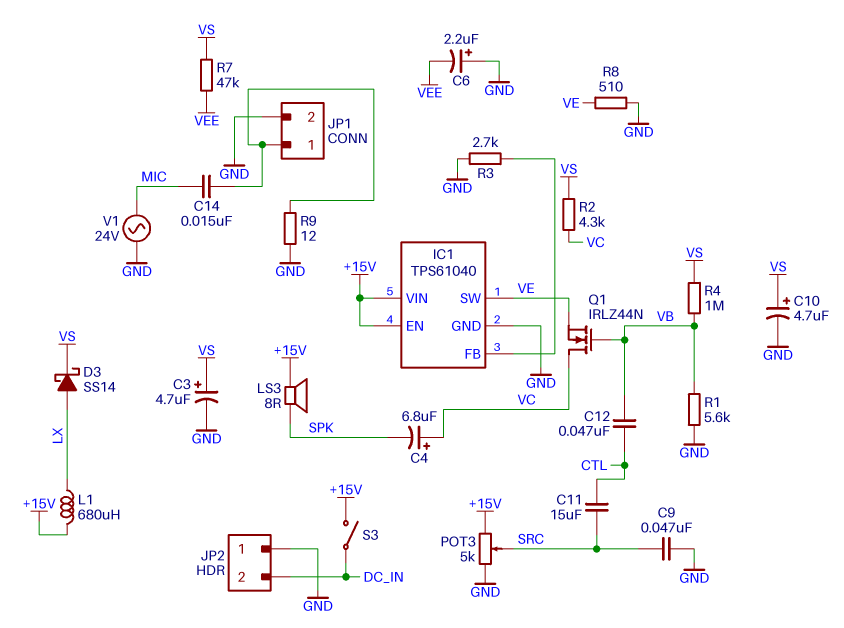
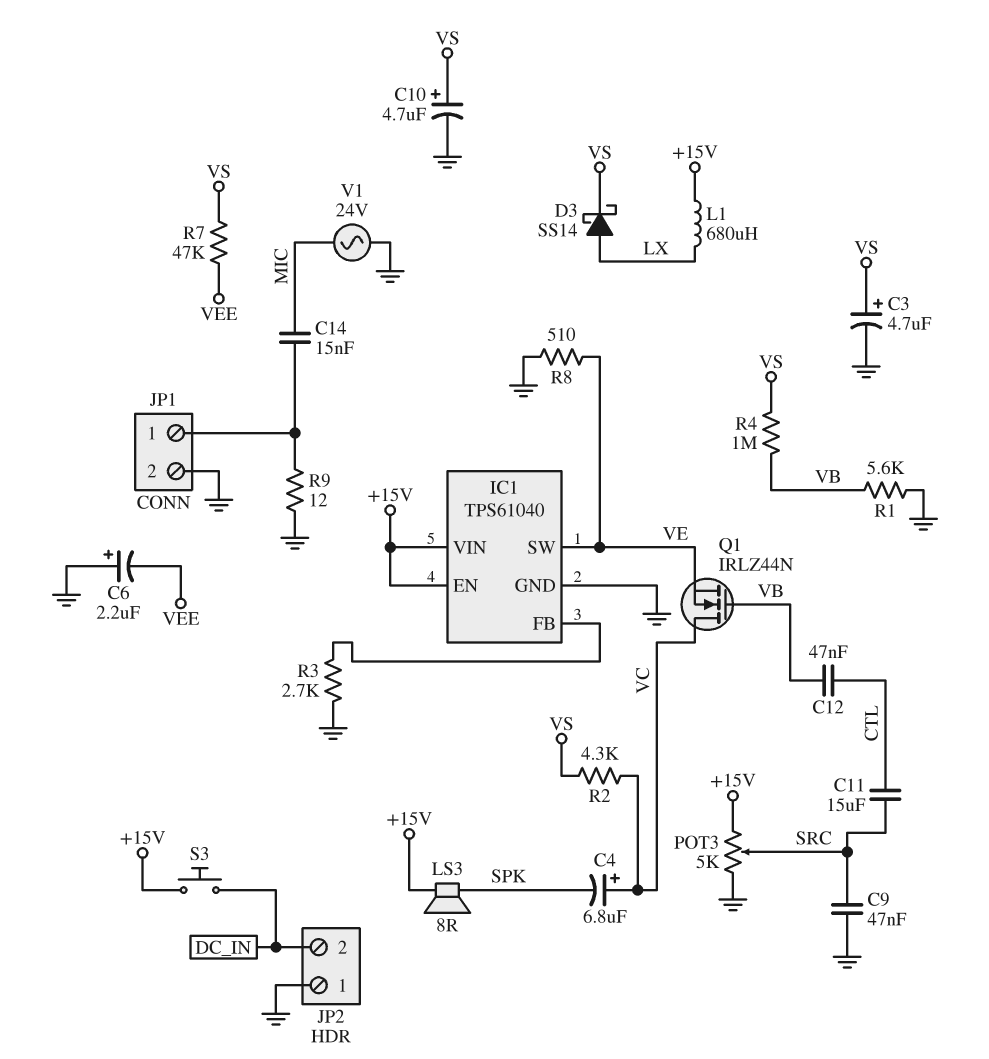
S3: switch (+15V, DC_IN) -> button (+15V, DC_IN)

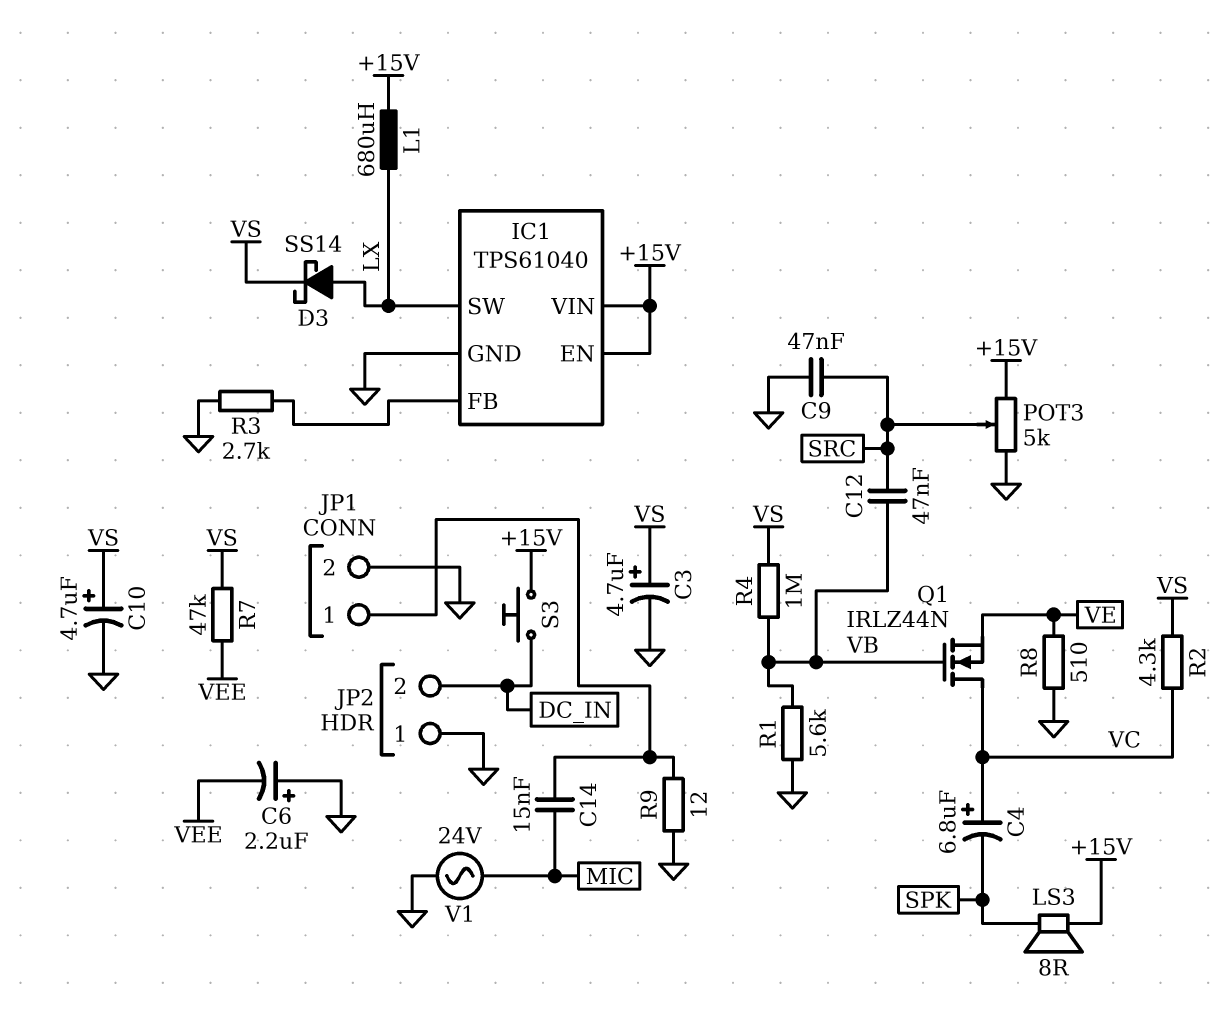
C11: 15uF (CTL, SRC) -> none
C12: 47nF (CTL, VB) -> 47nF (SRC, VB)
IC1 pin SW: VE -> LX

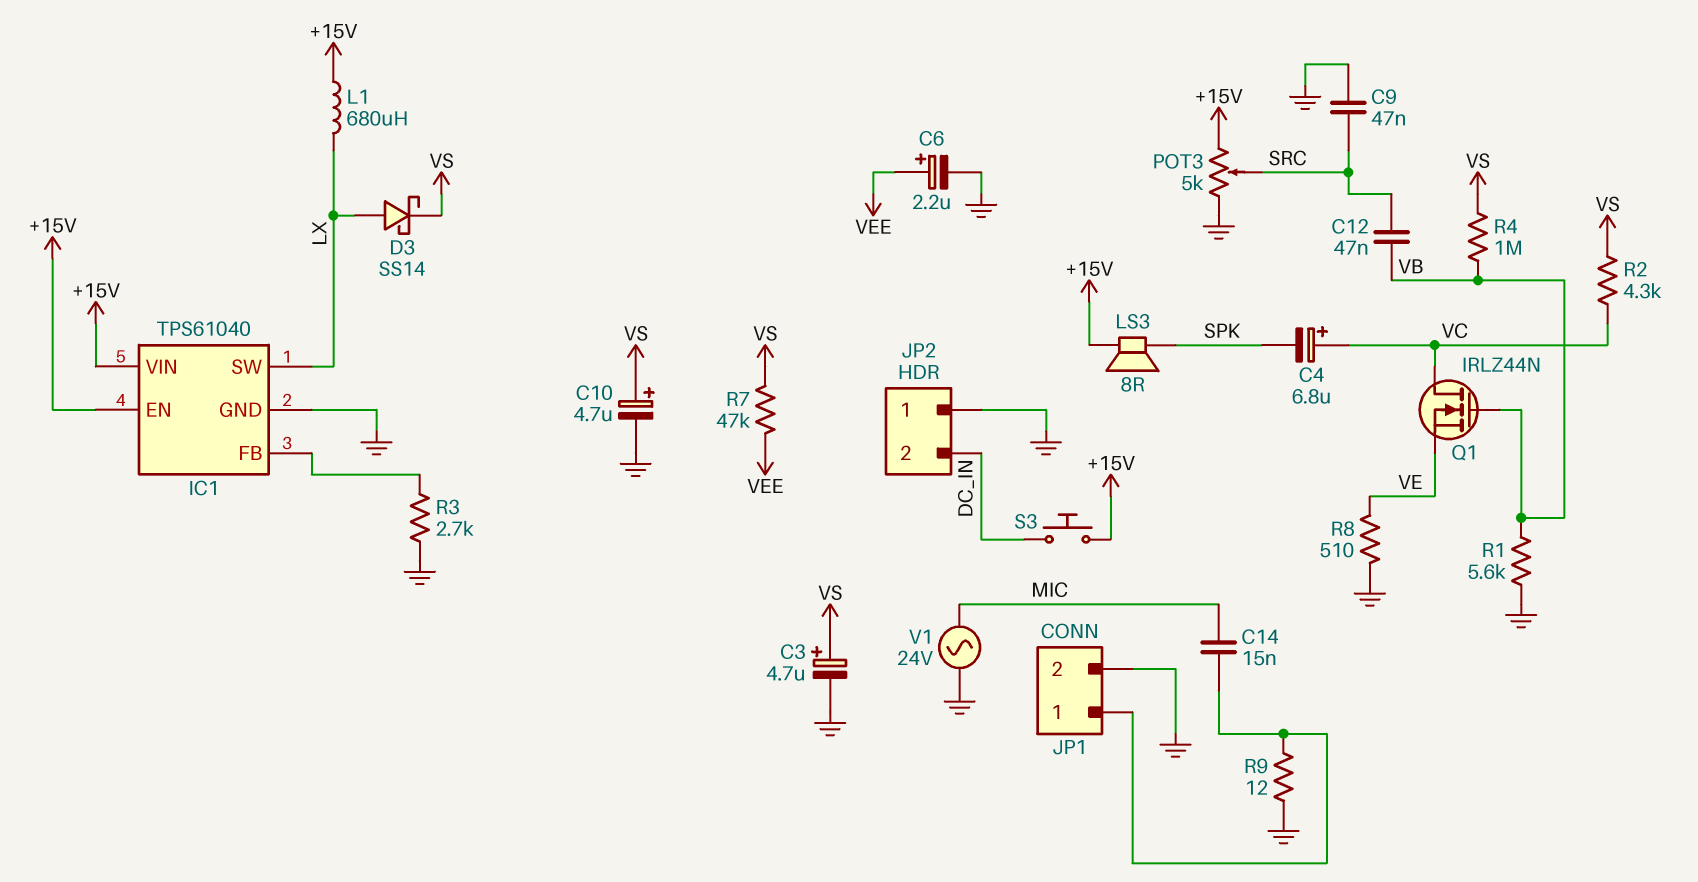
C6: 2.2uF (plus GND, minus VEE) -> 2.2uF (plus VEE, minus GND)

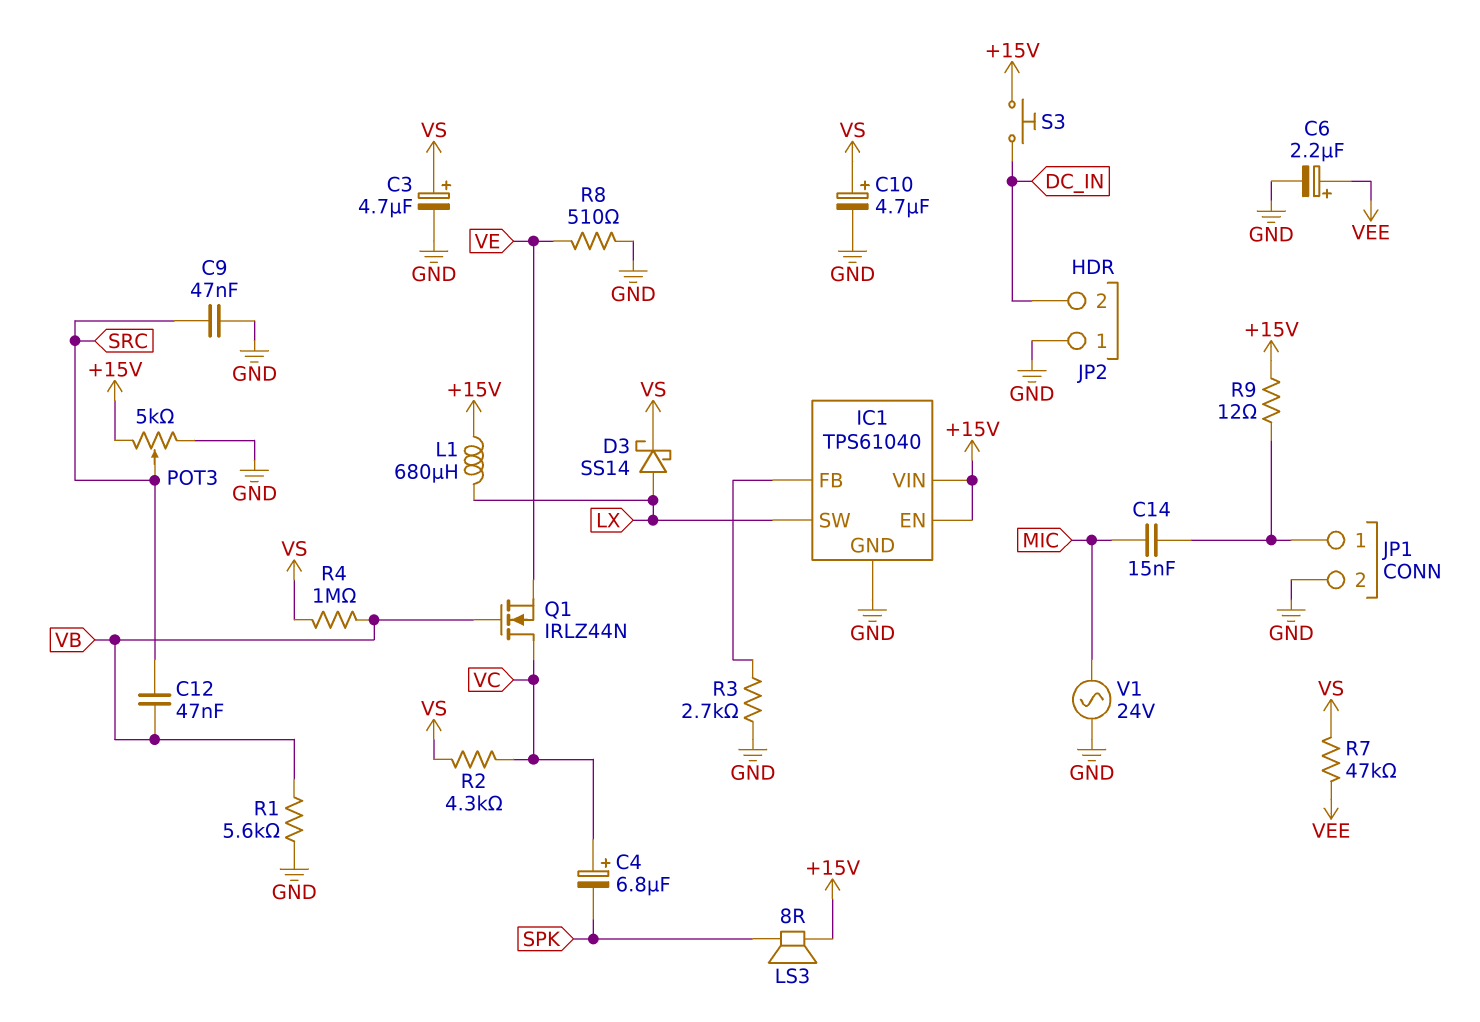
R9: 12 (GND, JP1/1) -> 12 (+15V, JP1/1)

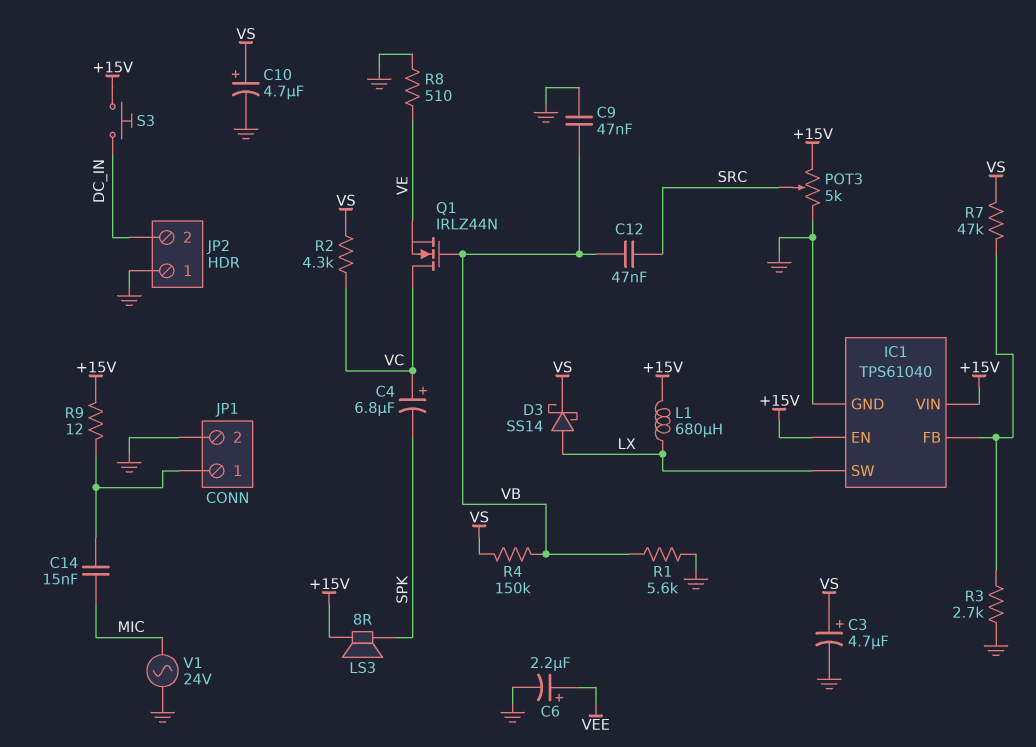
C9: 47nF (GND, SRC) -> 47nF (GND, VB)
R4: 1M (VB, VS) -> 150k (VB, VS)
R7: 47k (VEE, VS) -> 47k (IC1/FB, VS)

